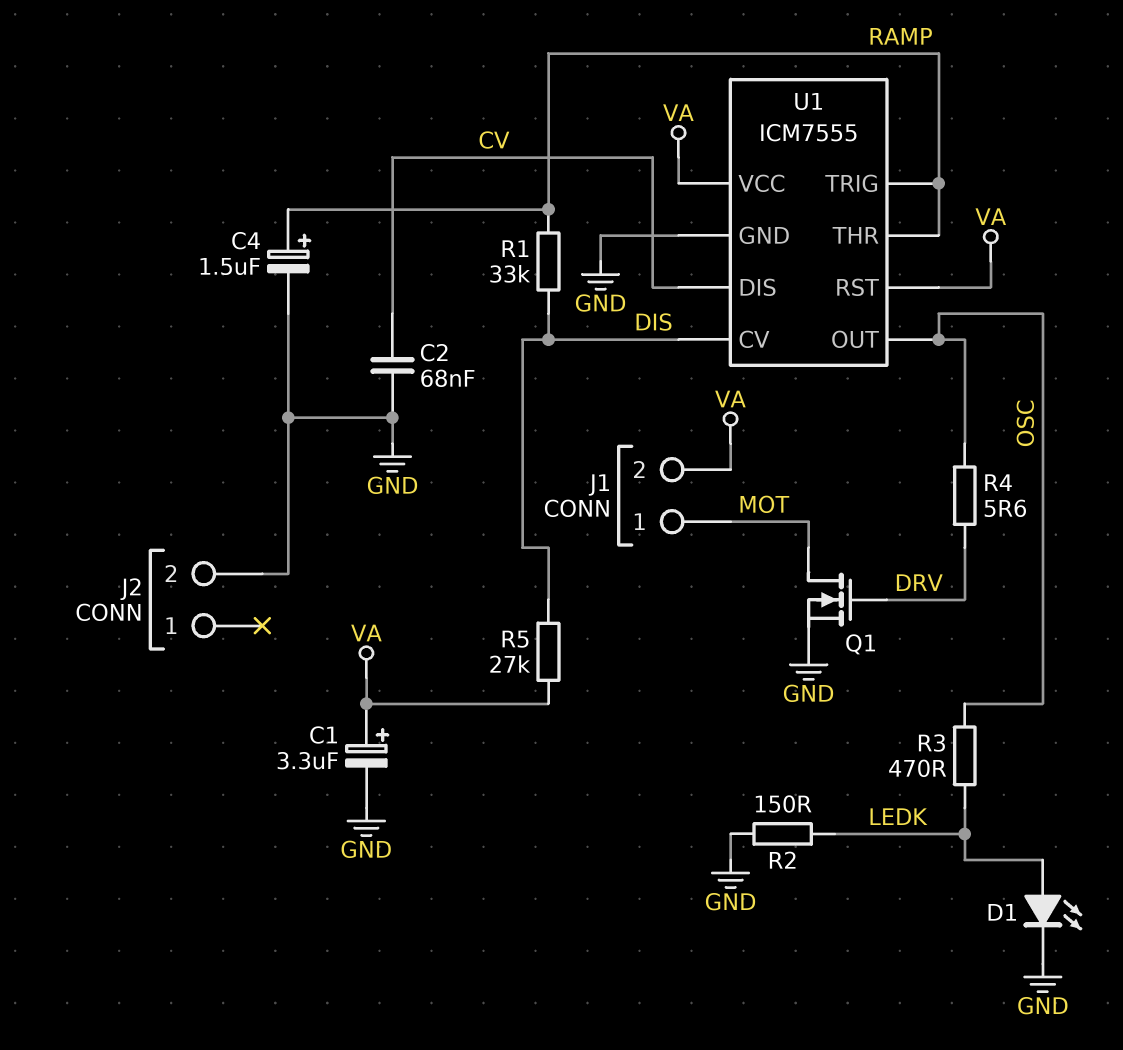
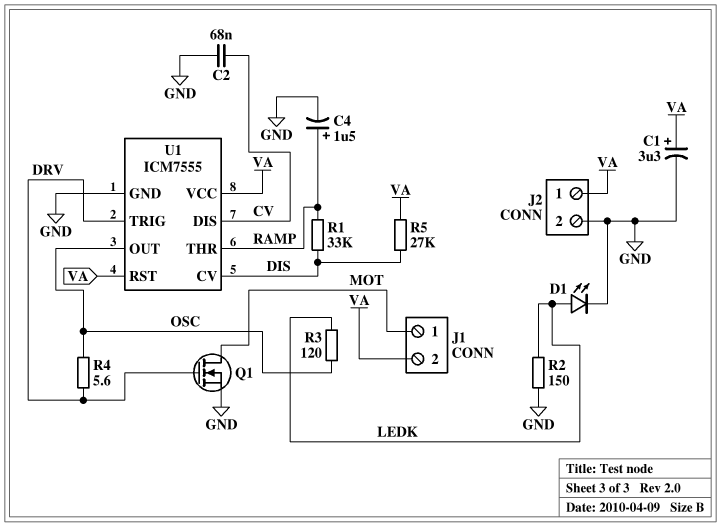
J2 pin 1: none -> VA
R3: 470 (LEDK, OSC) -> 120 (LEDK, OSC)
U1 pin TRIG: RAMP -> DRV

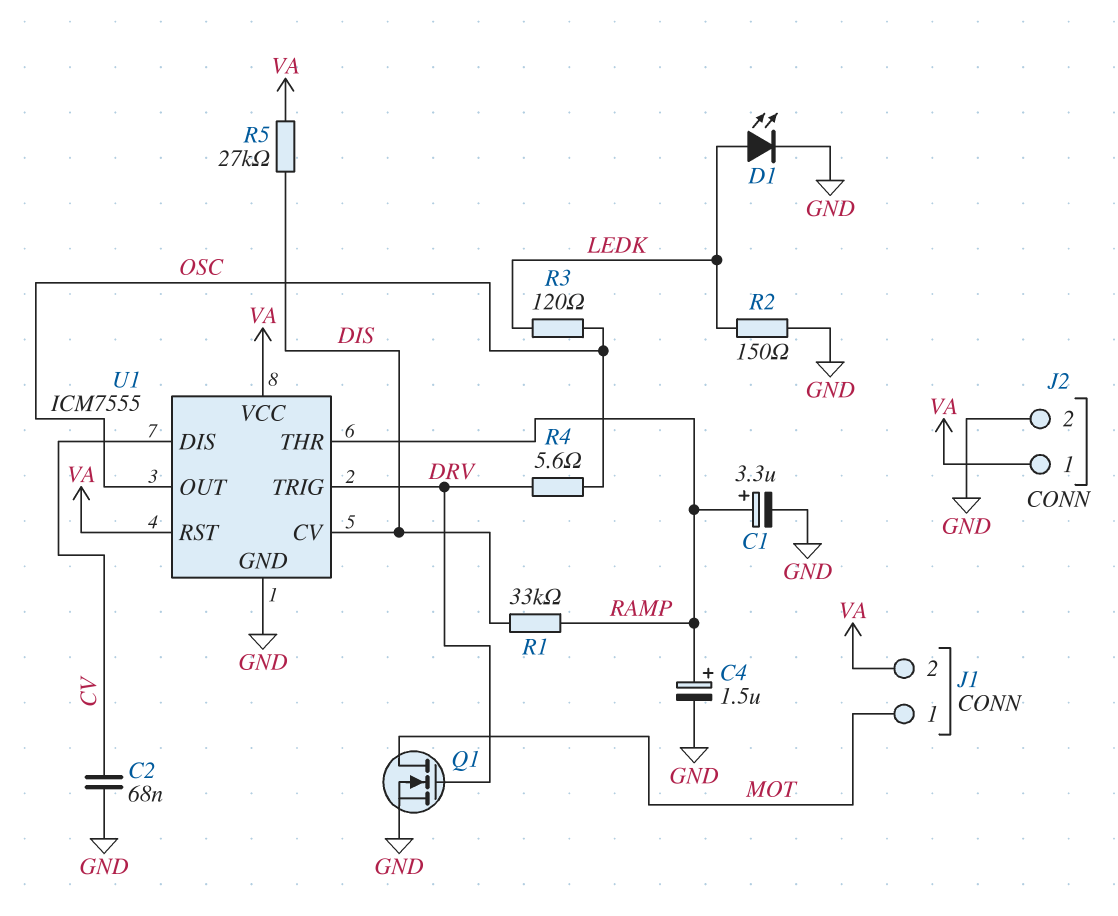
C1: 3.3uF (plus VA, minus GND) -> 3.3uF (plus RAMP, minus GND)

